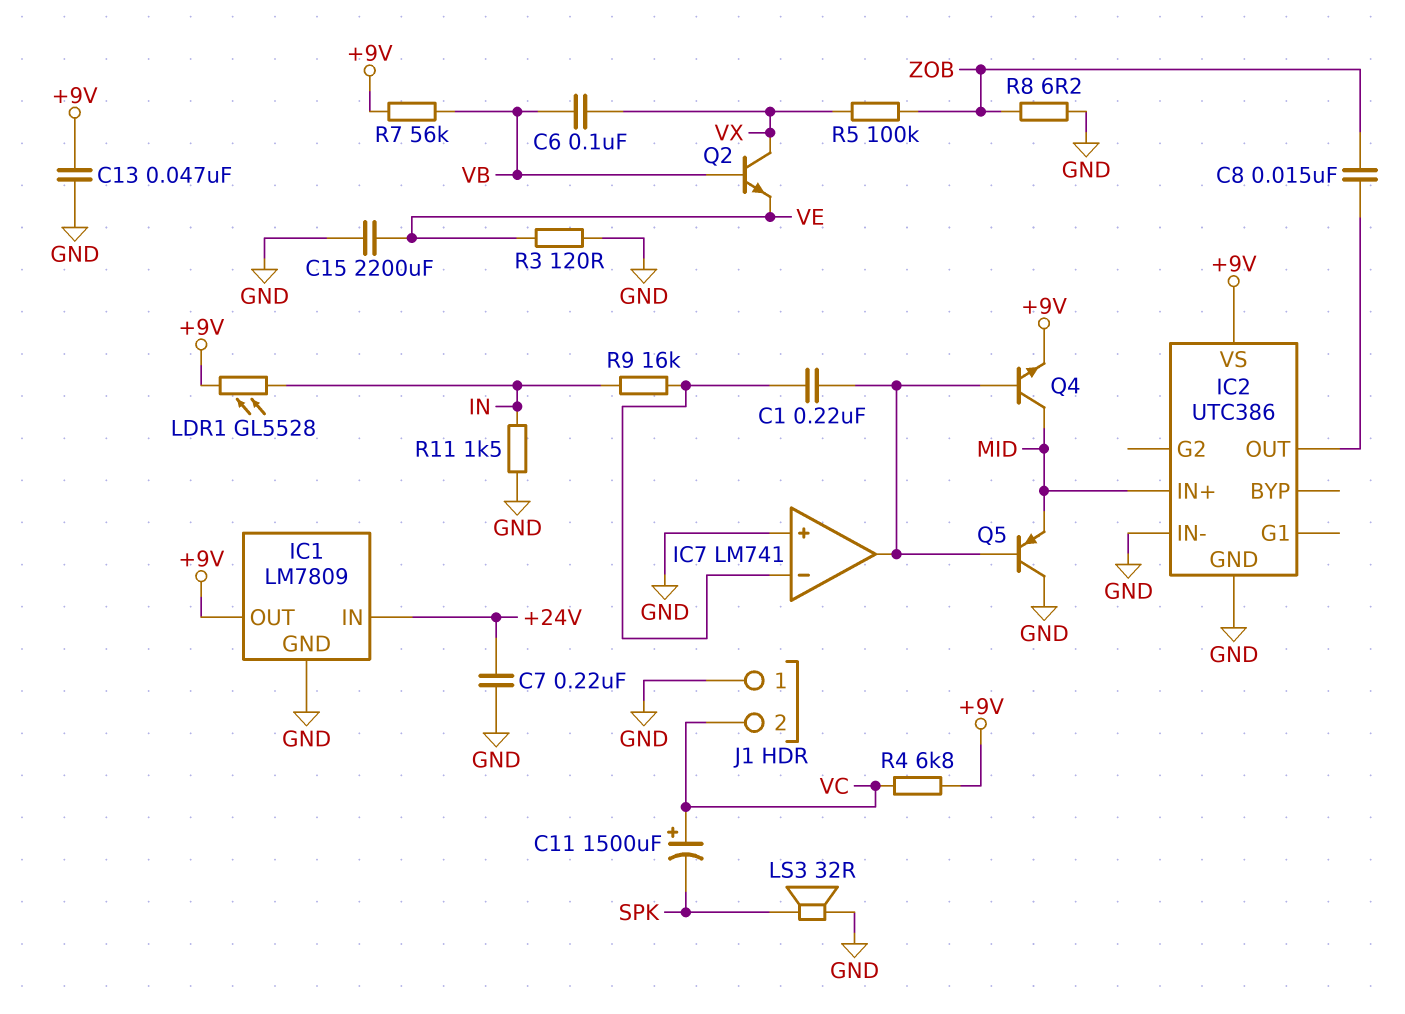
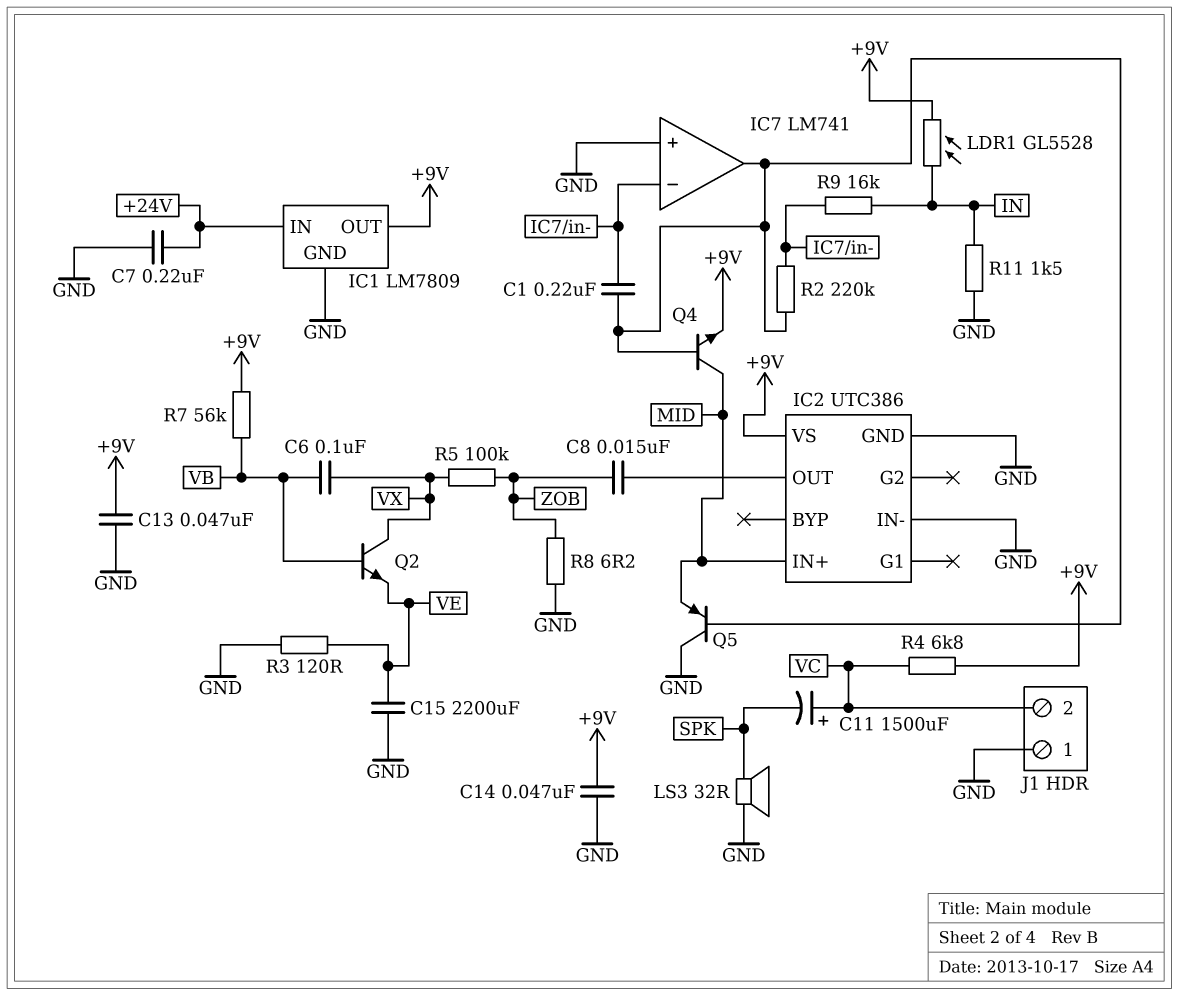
C14: none -> 47nF (+9V, GND)
R2: none -> 220k (IC7/in-, IC7/out)

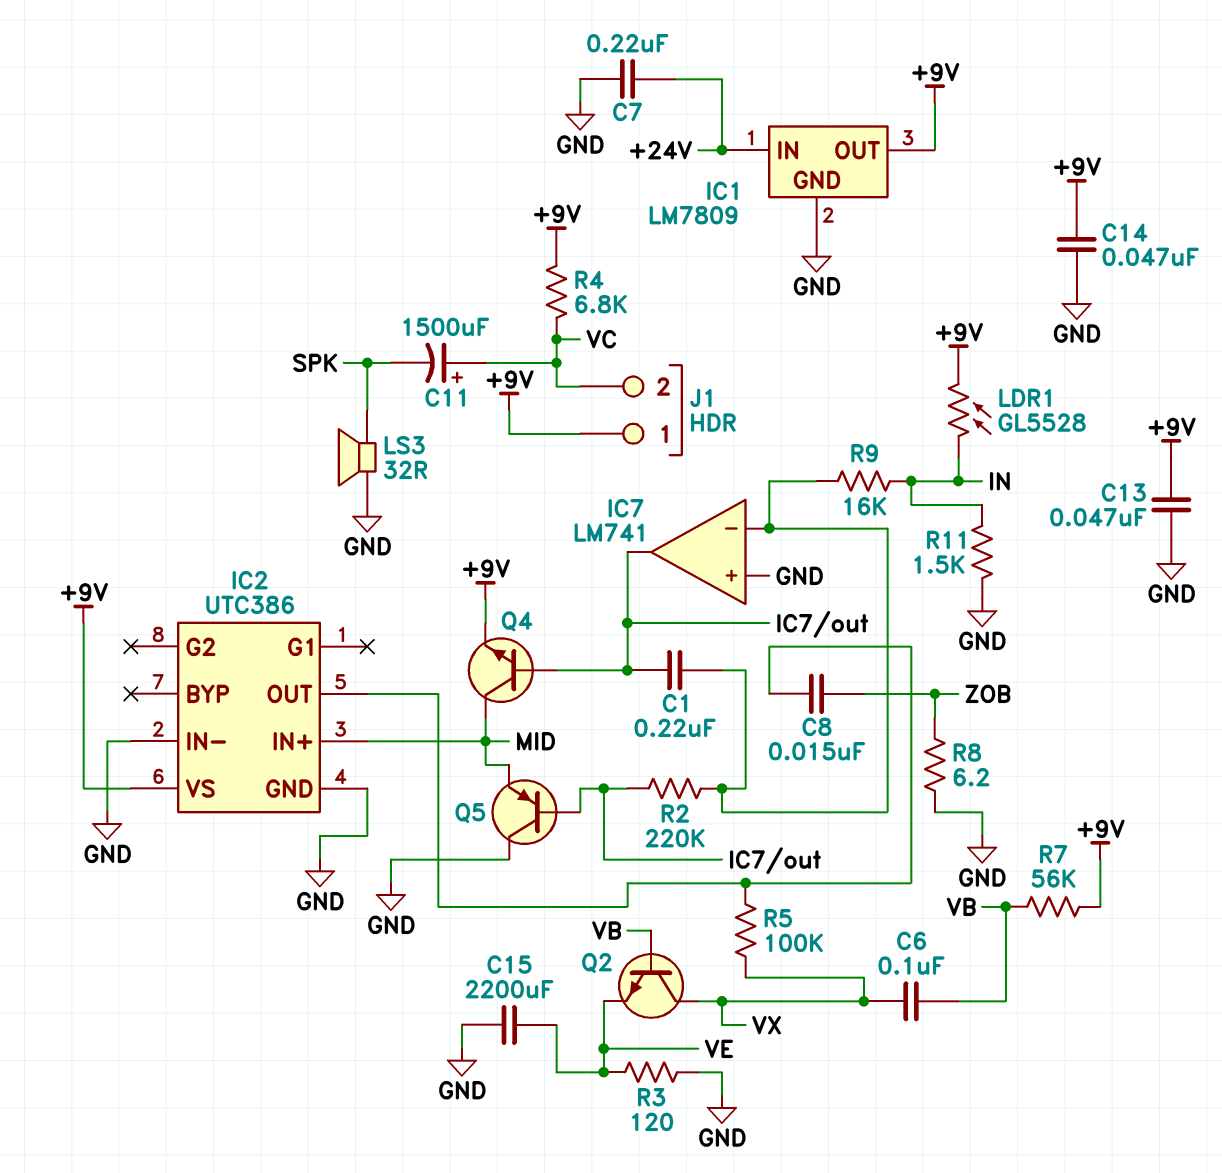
J1 pin 1: GND -> +9V
R5: 100k (VX, ZOB) -> 100k (IC2/OUT, VX)

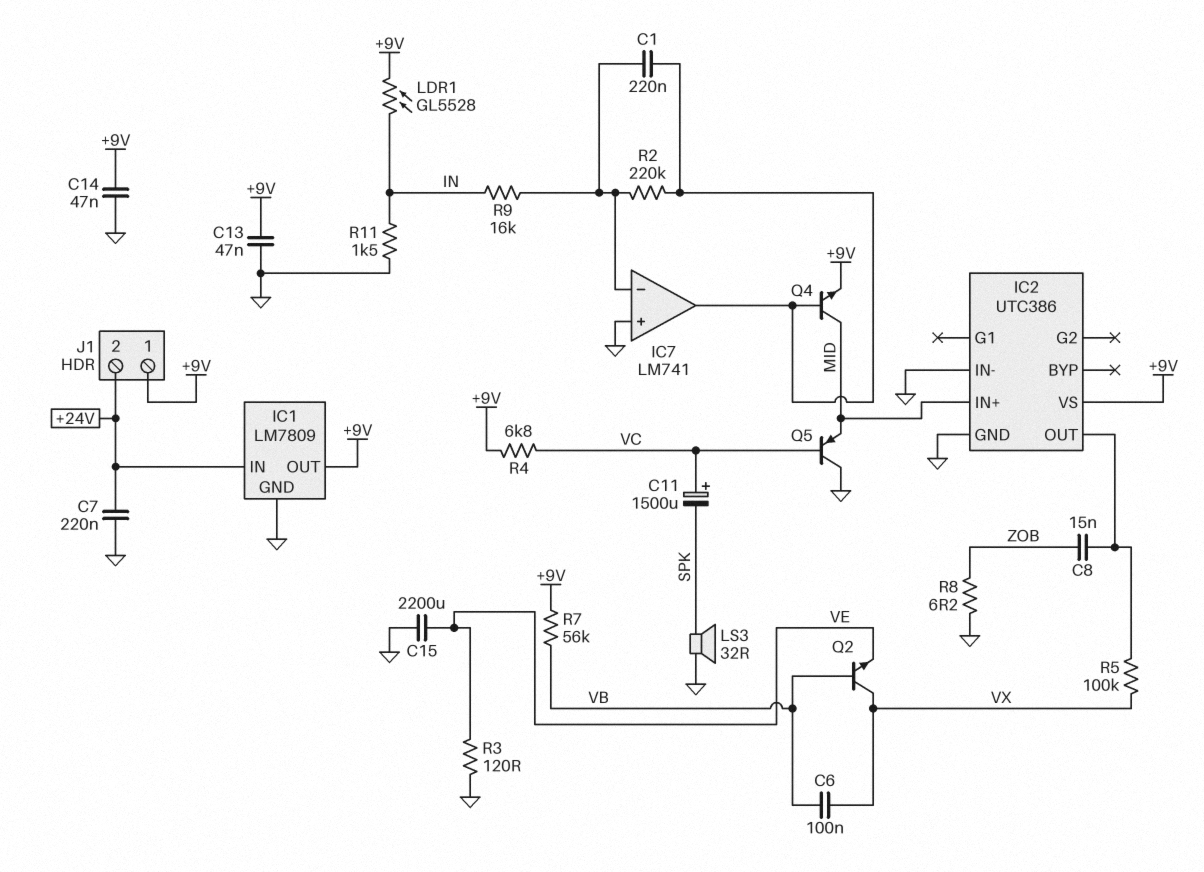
J1 pin 2: VC -> +24V
Q5: PNP (B IC7/out, C GND, E MID) -> PNP (B VC, C GND, E MID)

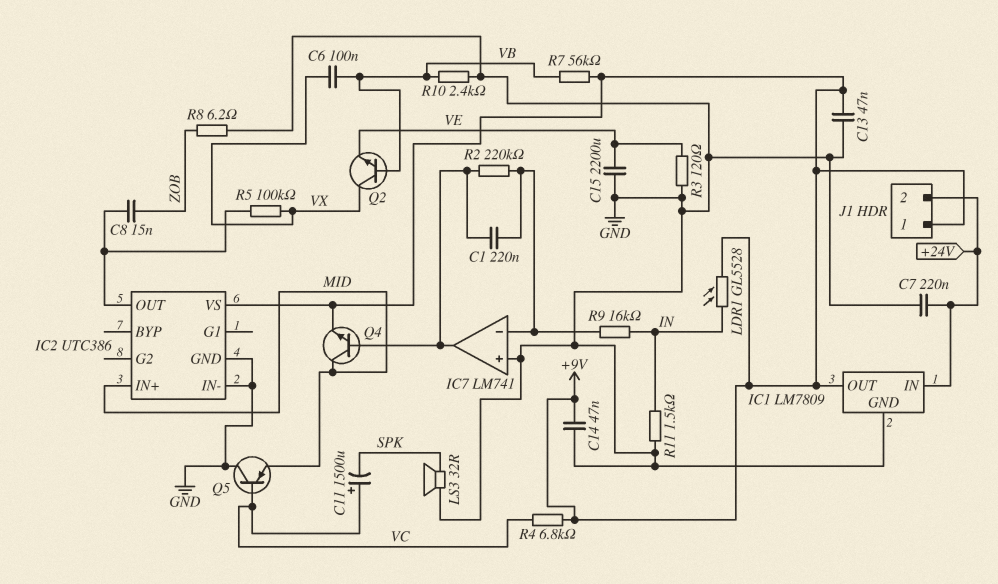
R10: none -> 2.4k (GND, VB)

